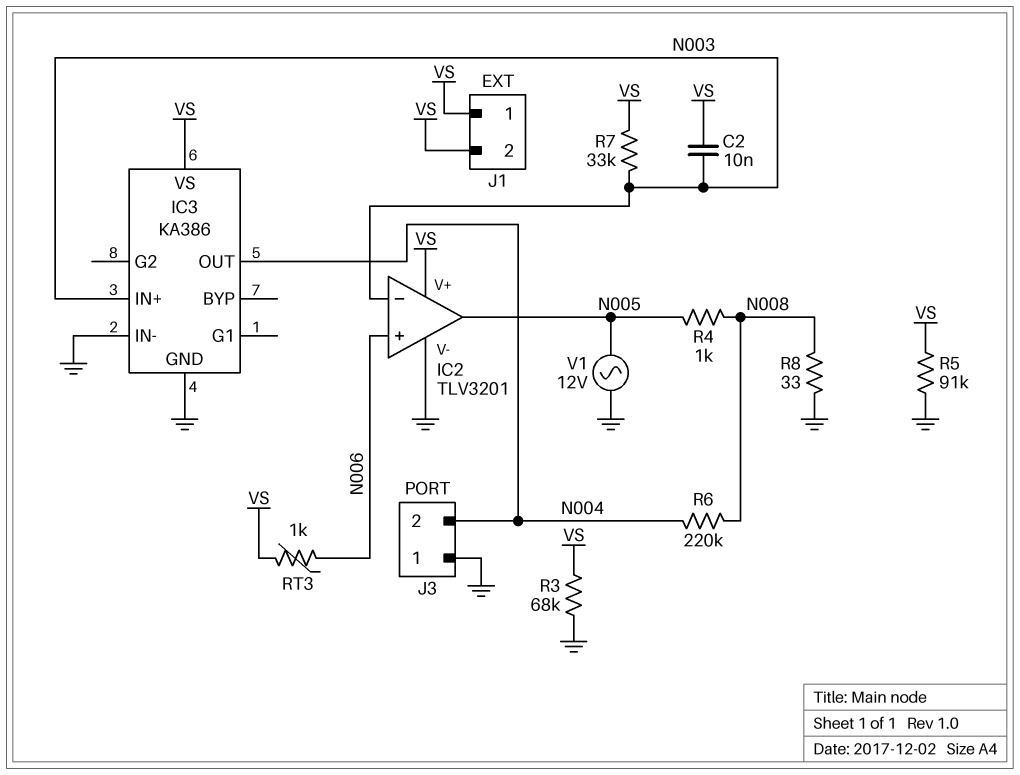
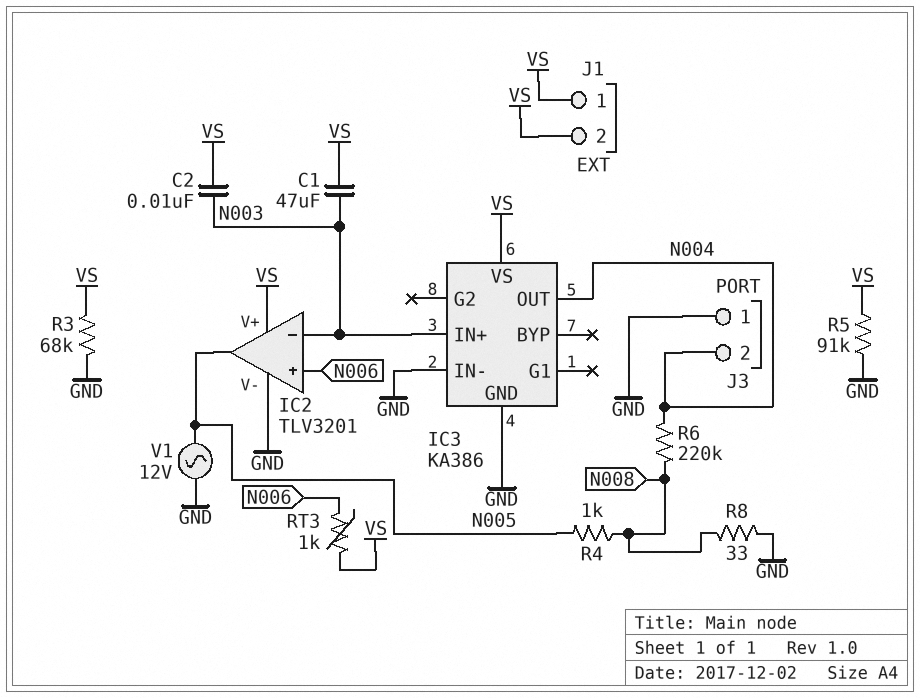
C1: none -> 47uF (N003, VS)
R7: 33k (N003, VS) -> none

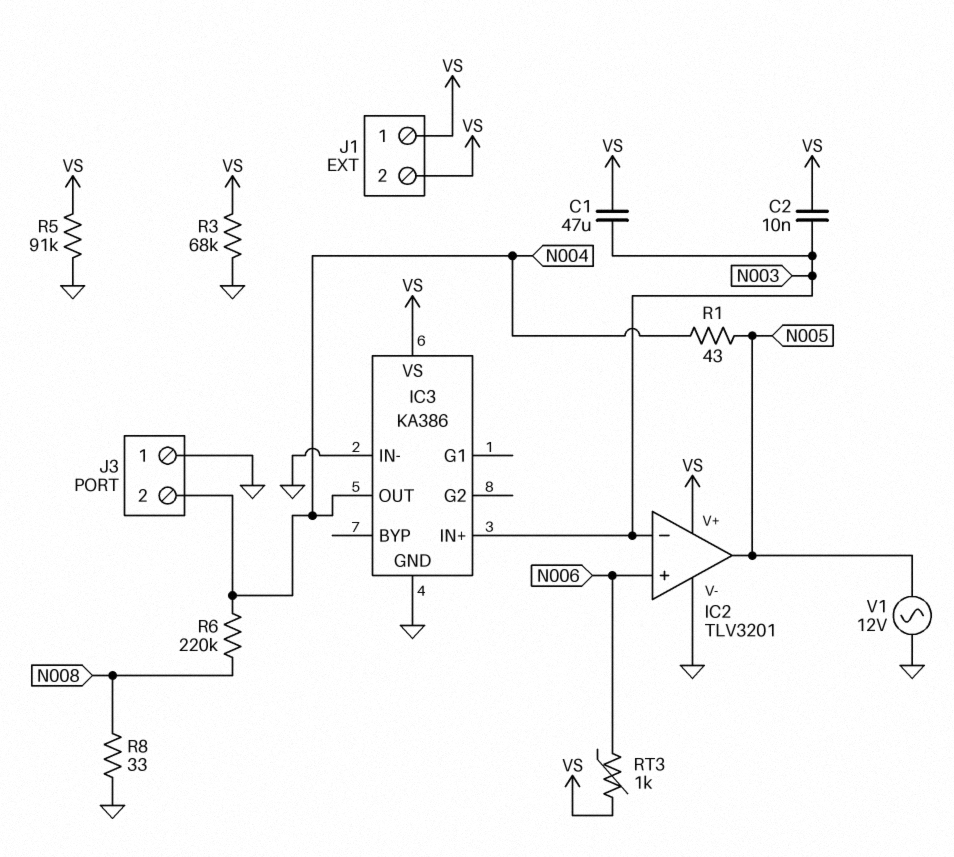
R1: none -> 43 (N004, N005)
R4: 1k (N005, N008) -> none

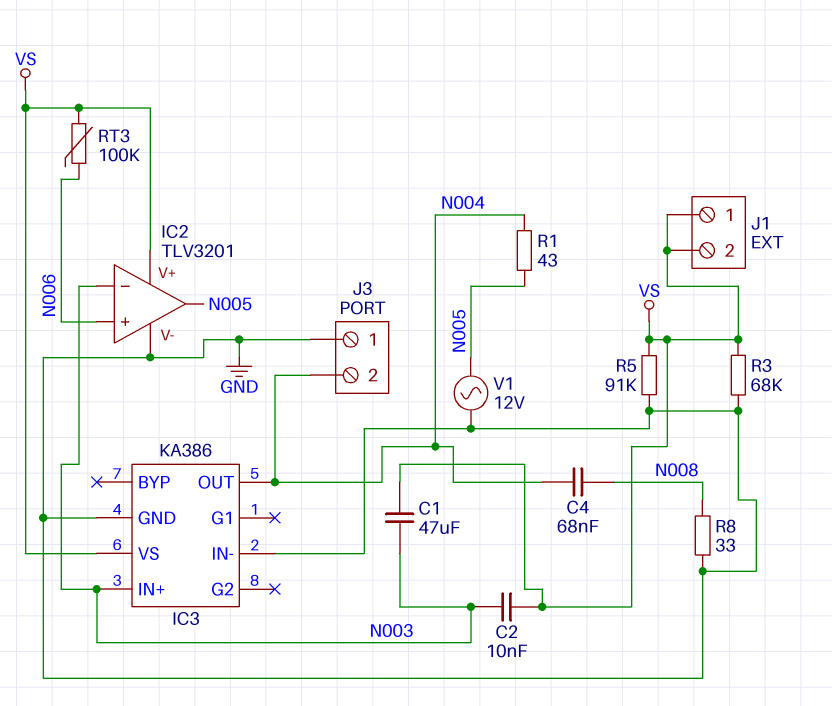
C4: none -> 68nF (N004, N008)
R6: 220k (N004, N008) -> none
RT3: 1k (N006, VS) -> 100k (N006, VS)

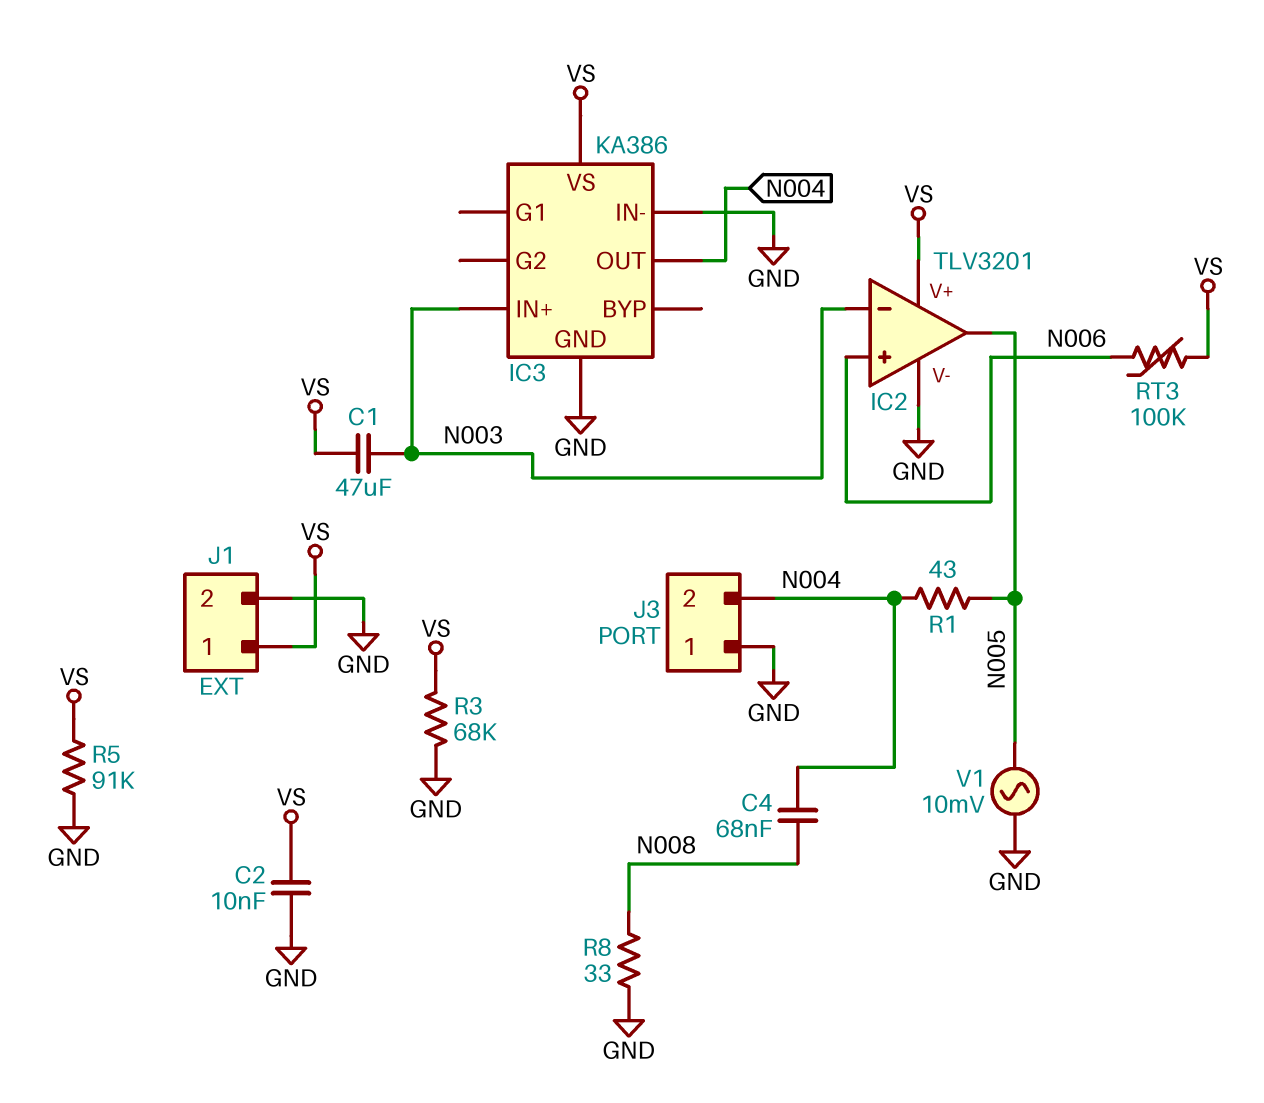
C2: 10nF (N003, VS) -> 10nF (GND, VS)
J1 pin 2: VS -> GND
V1: AC 12V (GND, N005) -> AC 10mV (GND, N005)

